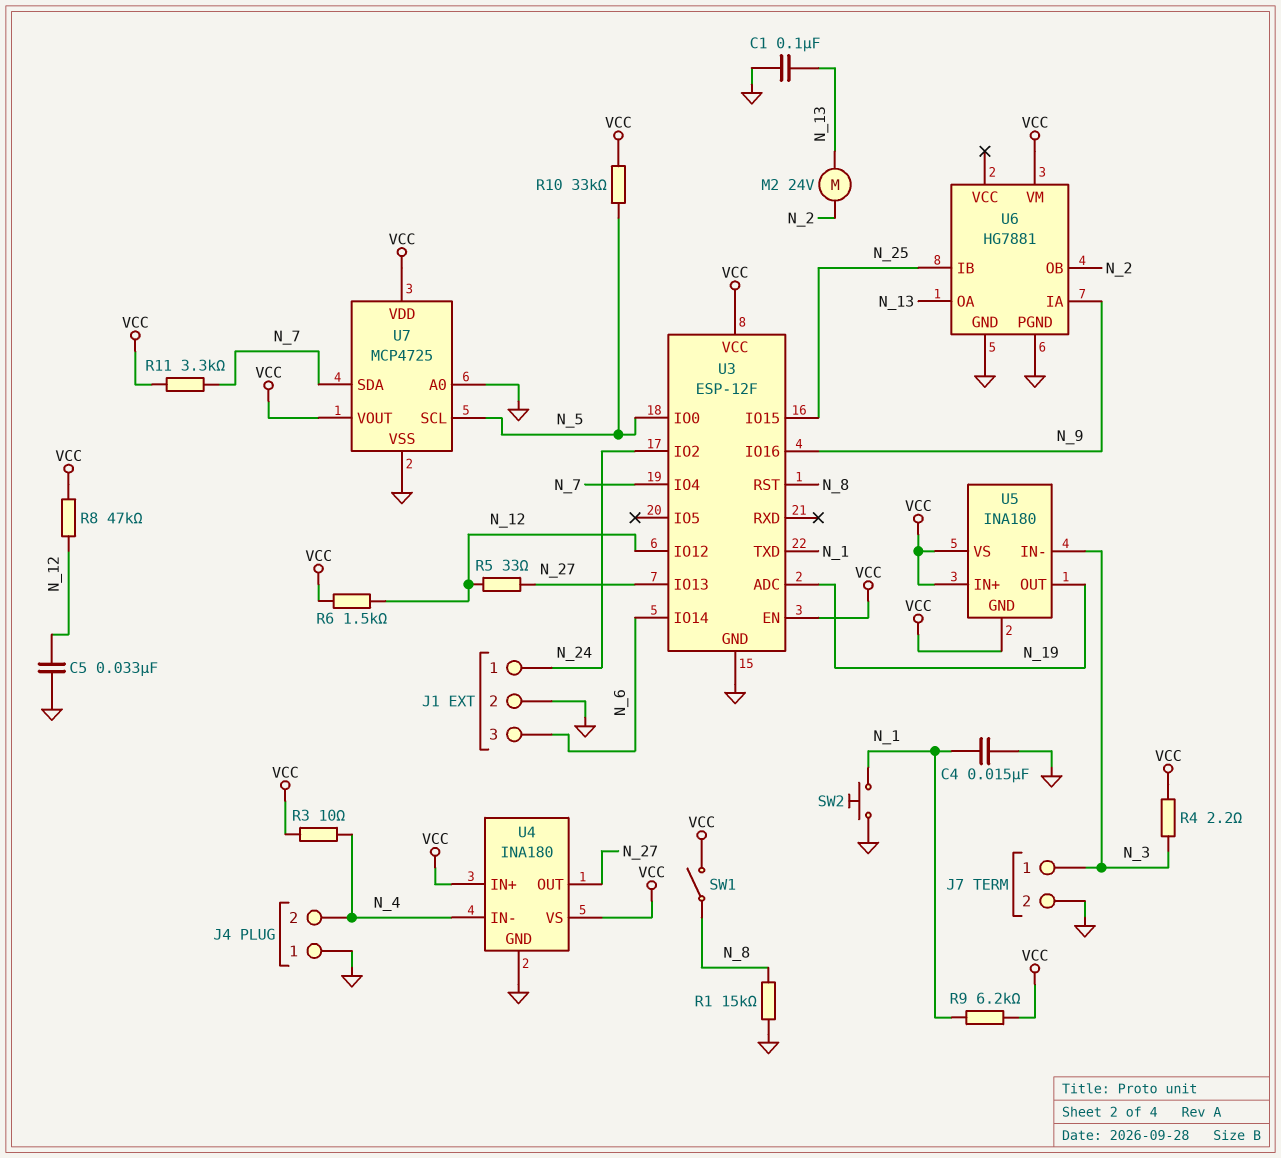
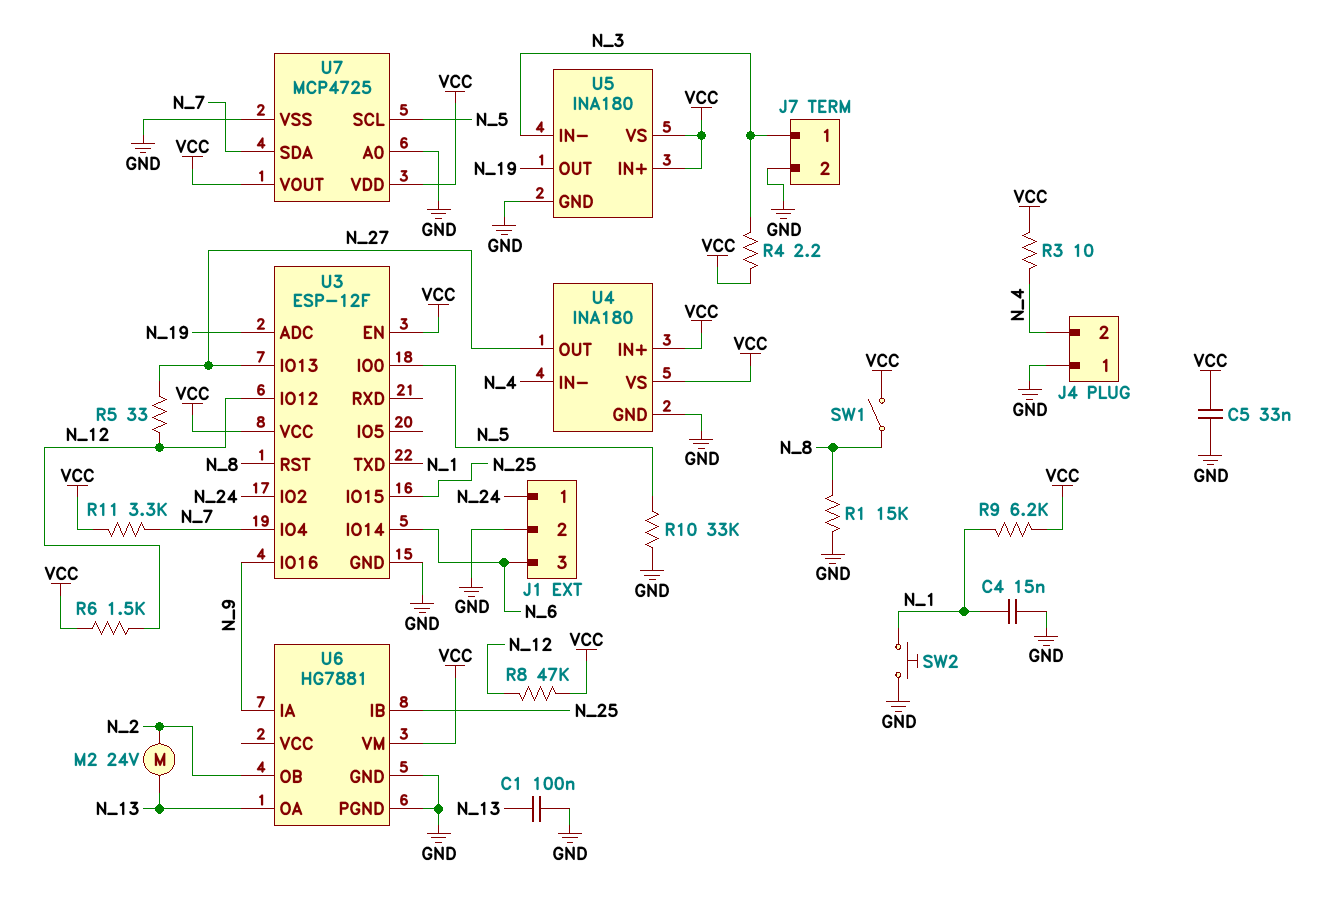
C5: 33nF (GND, N_12) -> 33nF (GND, VCC)
R10: 33k (N_5, VCC) -> 33k (GND, N_5)
U5 pin GND: VCC -> GND

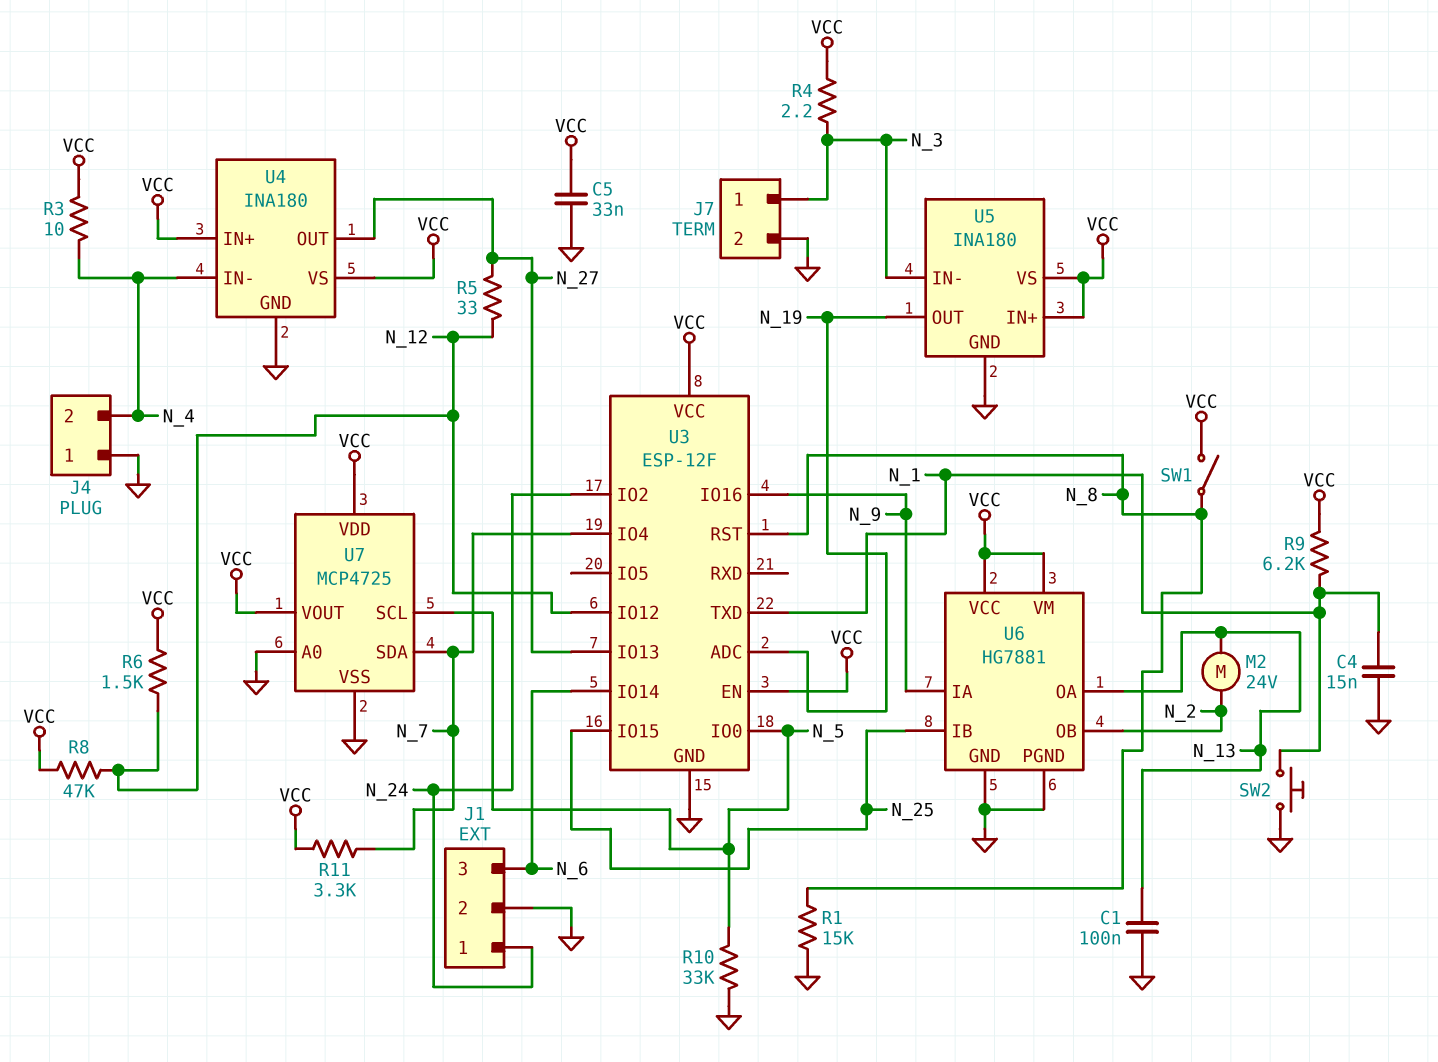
U6 pin VCC: none -> VCC

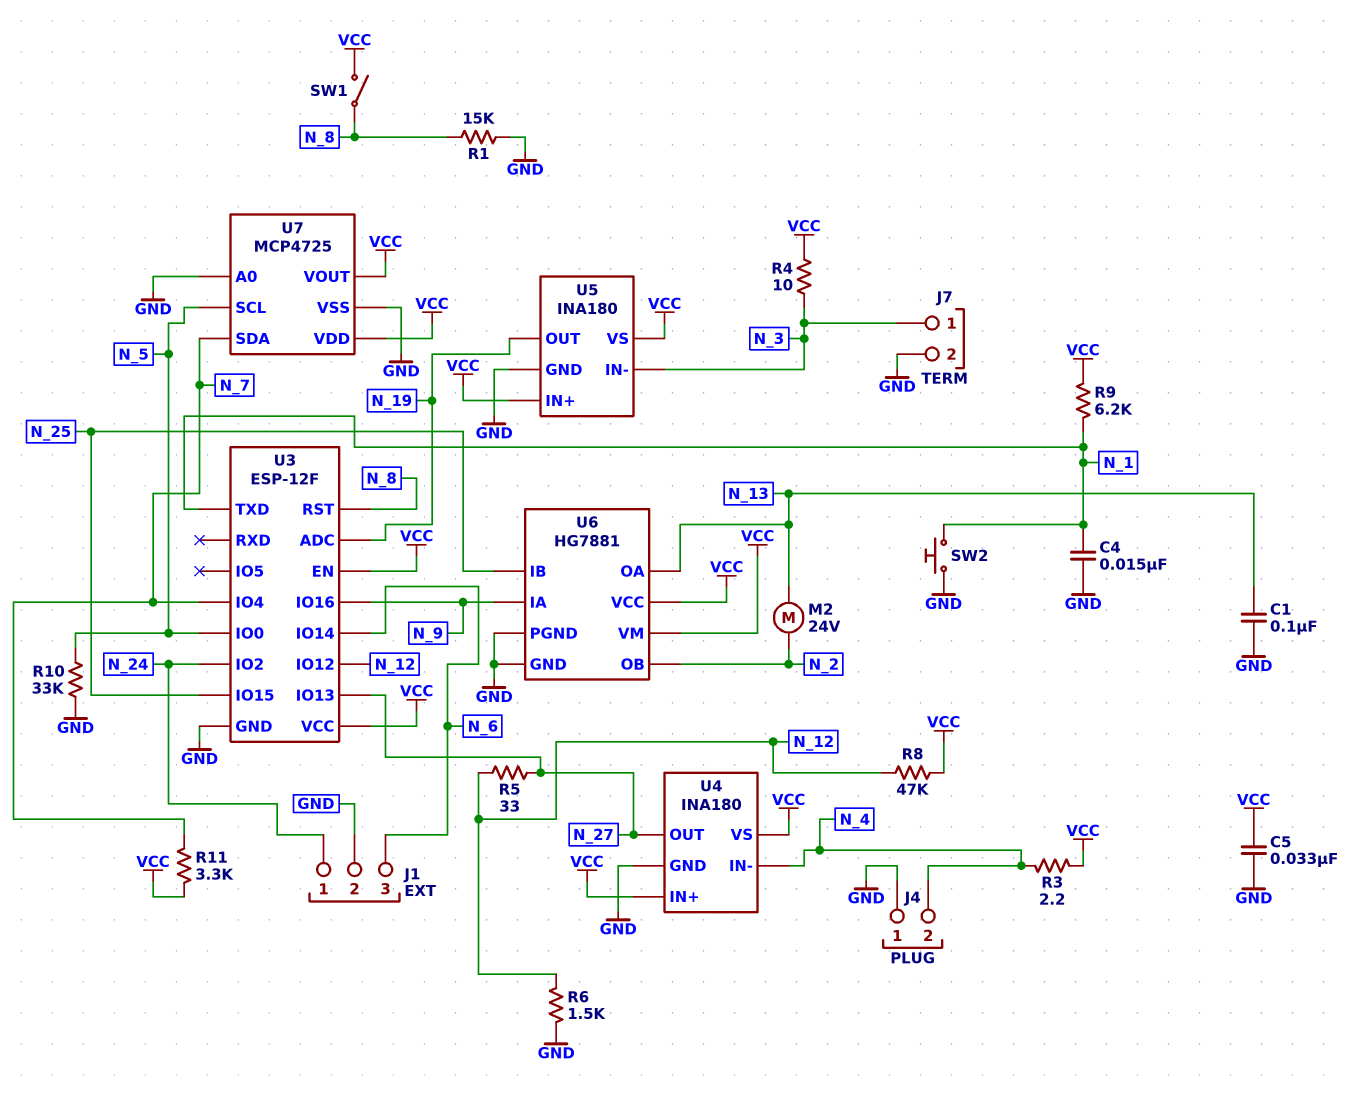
R3: 10 (N_4, VCC) -> 2.2 (N_4, VCC)
R4: 2.2 (N_3, VCC) -> 10 (N_3, VCC)
R6: 1.5k (N_12, VCC) -> 1.5k (GND, N_12)

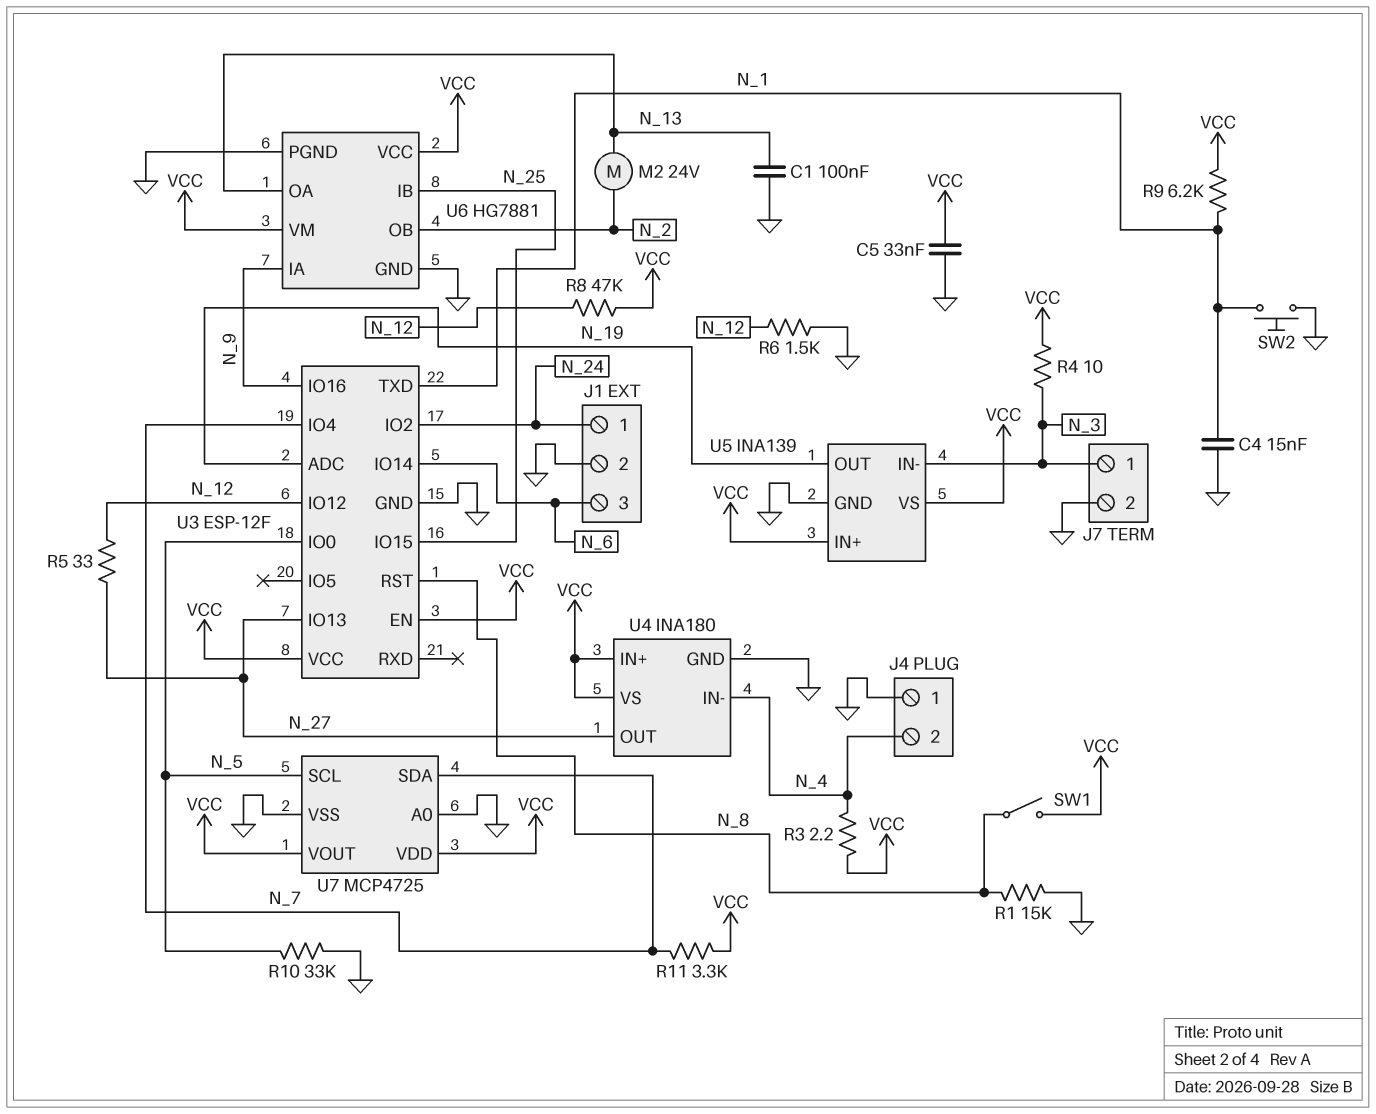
U5: INA180 -> INA139

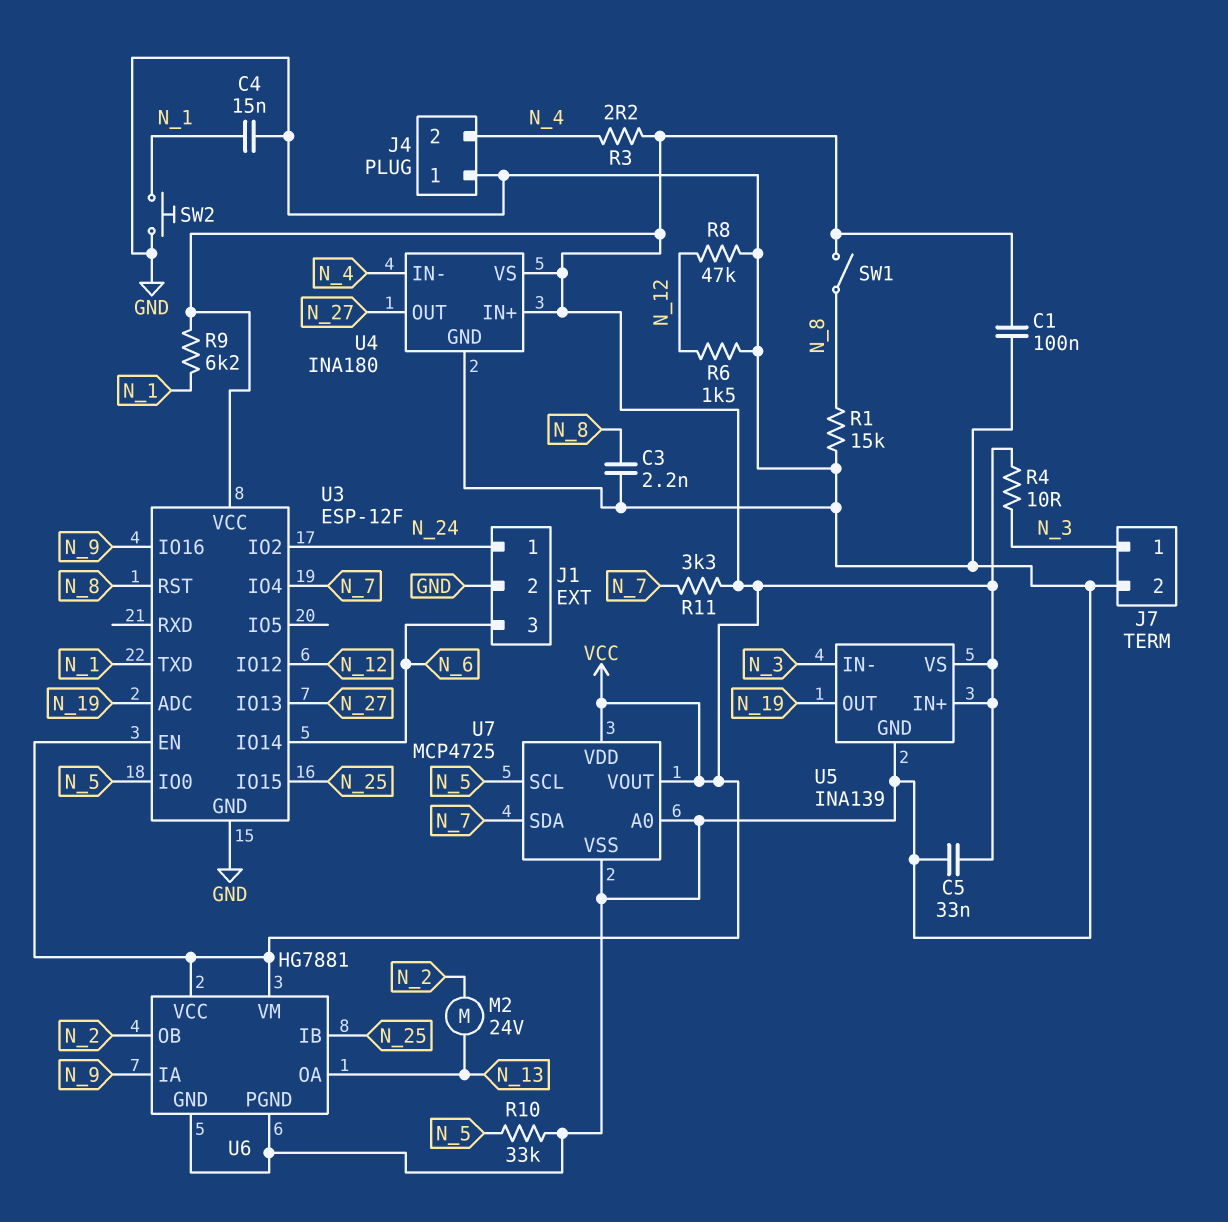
C1: 100nF (GND, N_13) -> 100nF (GND, VCC)
C3: none -> 2.2nF (GND, N_8)
R5: 33 (N_12, N_27) -> none
R8: 47k (N_12, VCC) -> 47k (GND, N_12)

